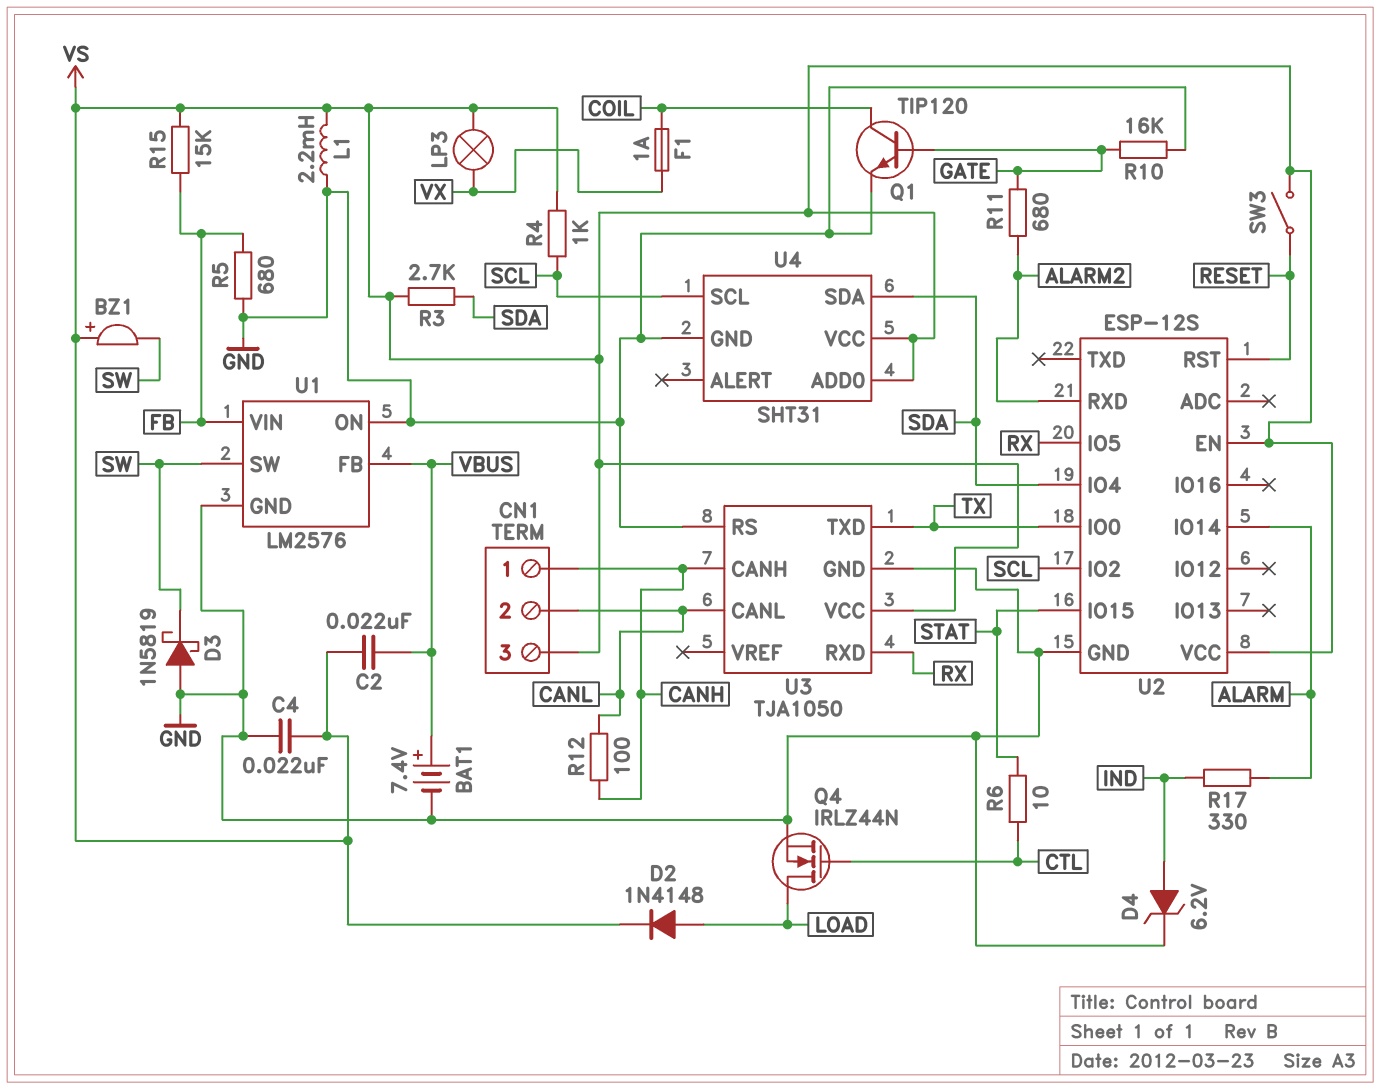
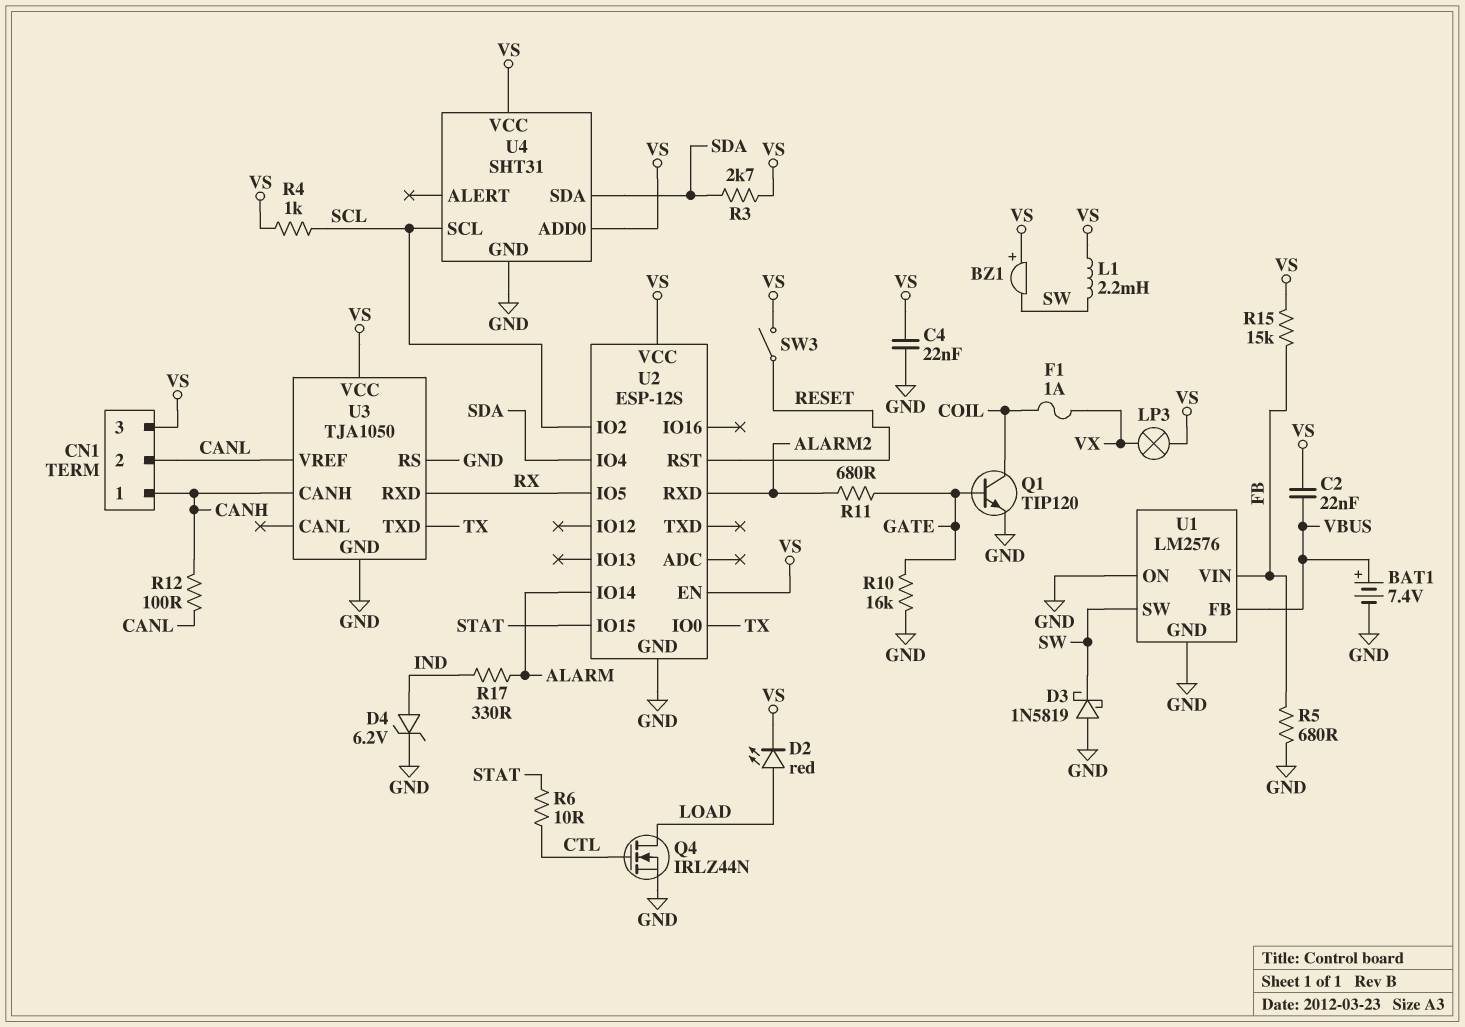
D2: diode 1N4148 (A LOAD, K VS) -> LED red (A LOAD, K VS)
L1: 2.2mH (GND, VS) -> 2.2mH (SW, VS)
U3 pin CANL: CANL -> none
U3 pin VREF: none -> CANL

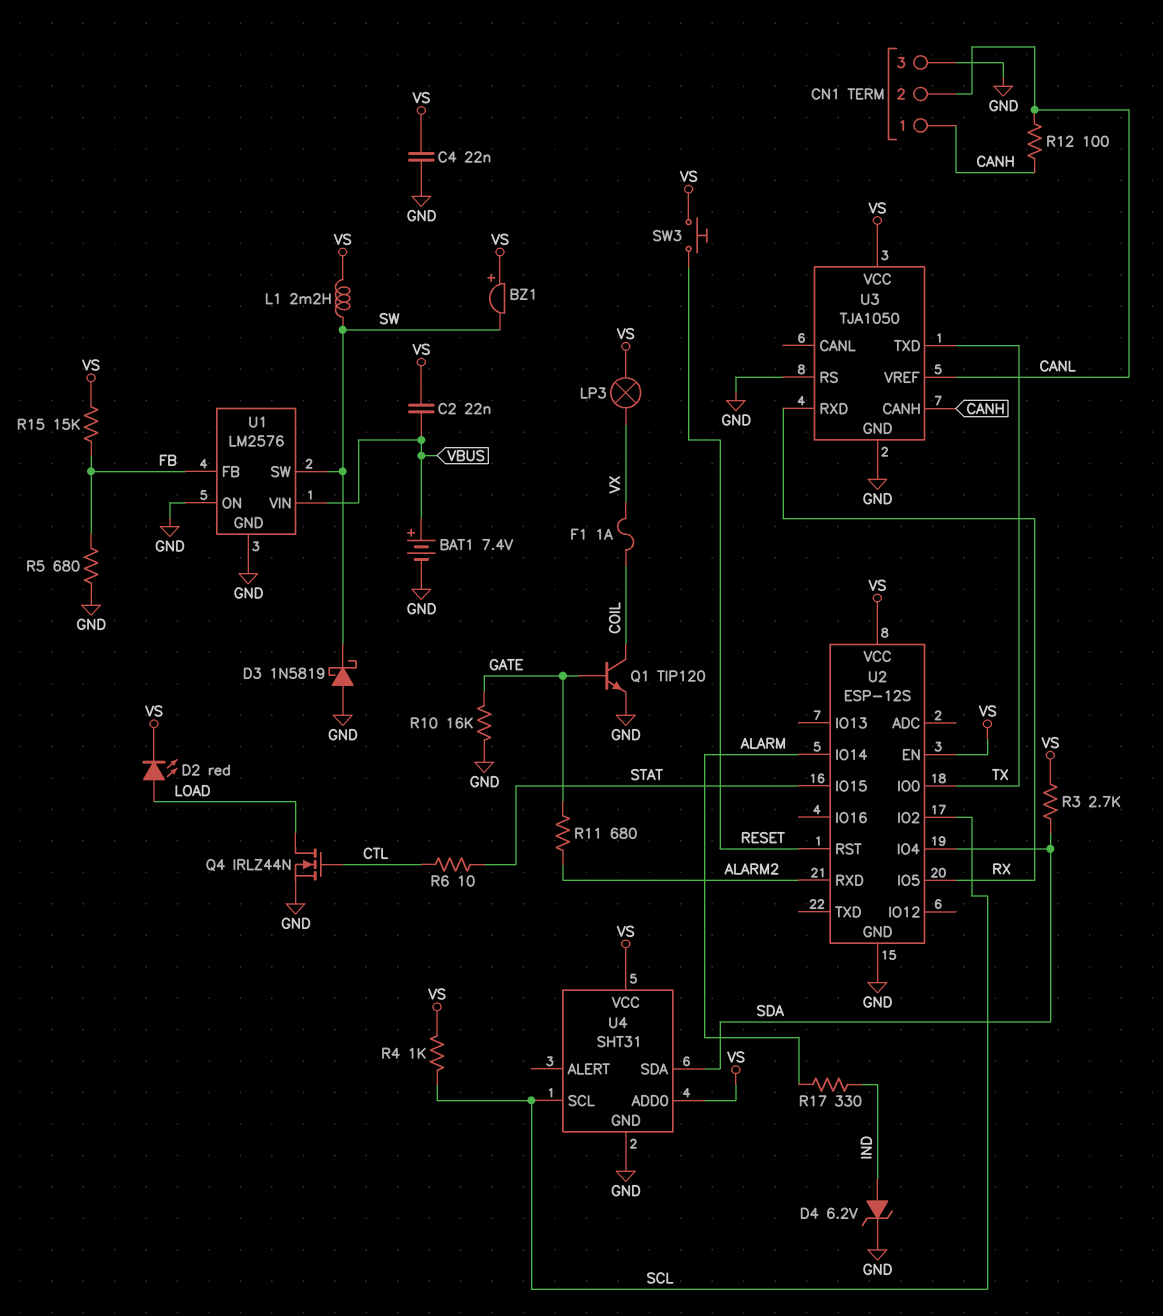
CN1 pin 3: VS -> GND
SW3: switch (RESET, VS) -> button (RESET, VS)
U1 pin FB: VBUS -> FB
U1 pin VIN: FB -> VBUS

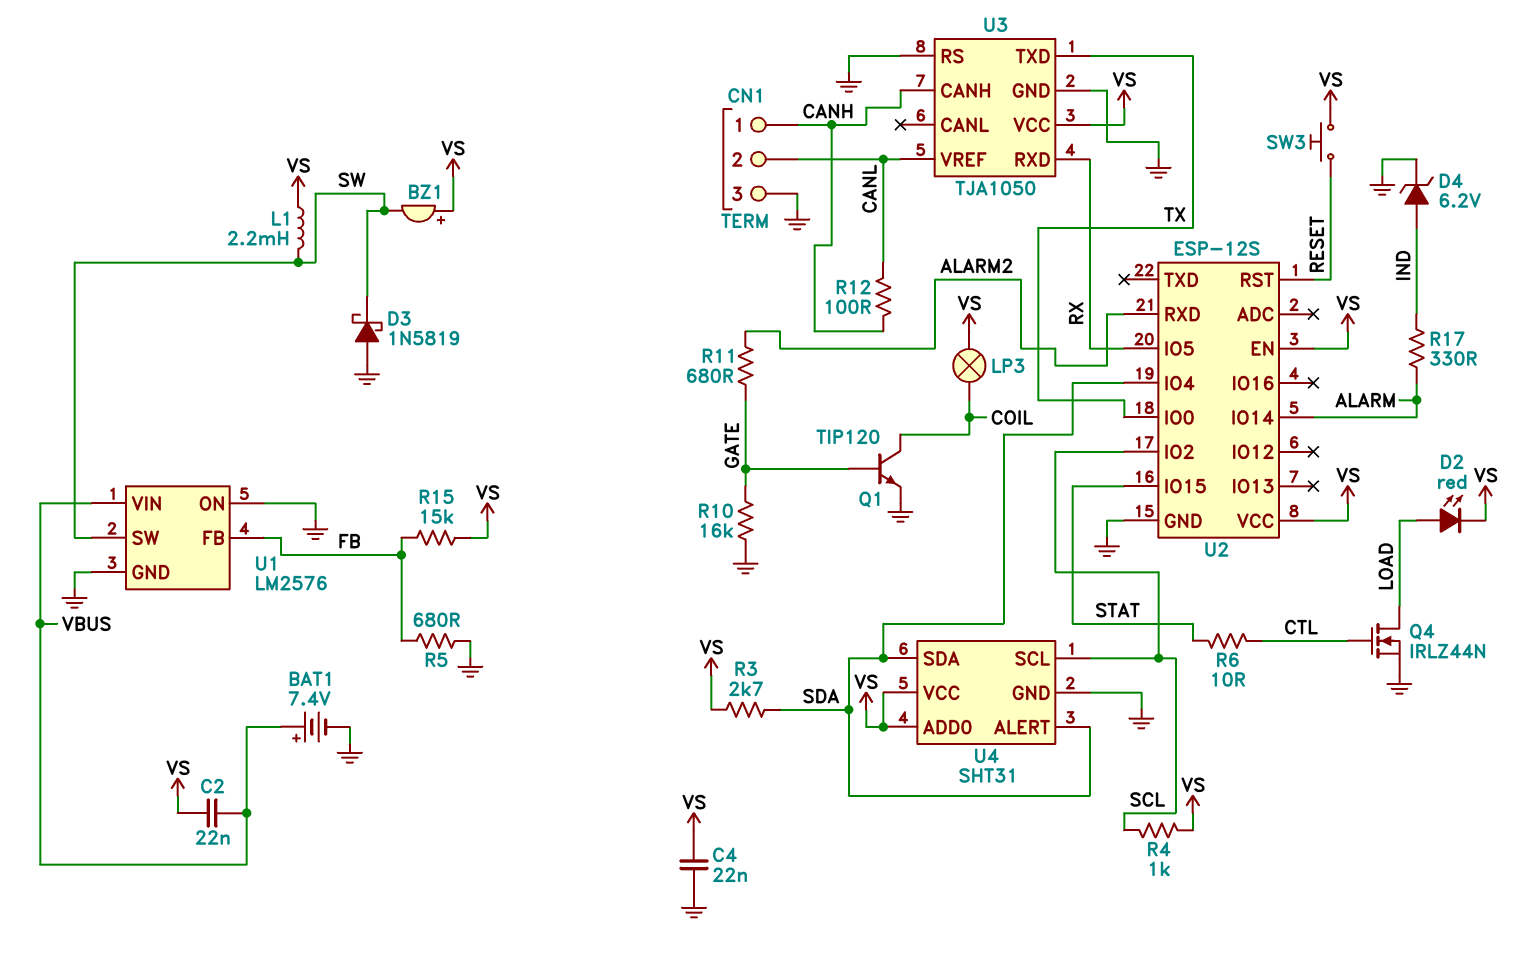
F1: 1A (COIL, VX) -> none
LP3: lamp (VS, VX) -> lamp (COIL, VS)
U4 pin ALERT: none -> SDA

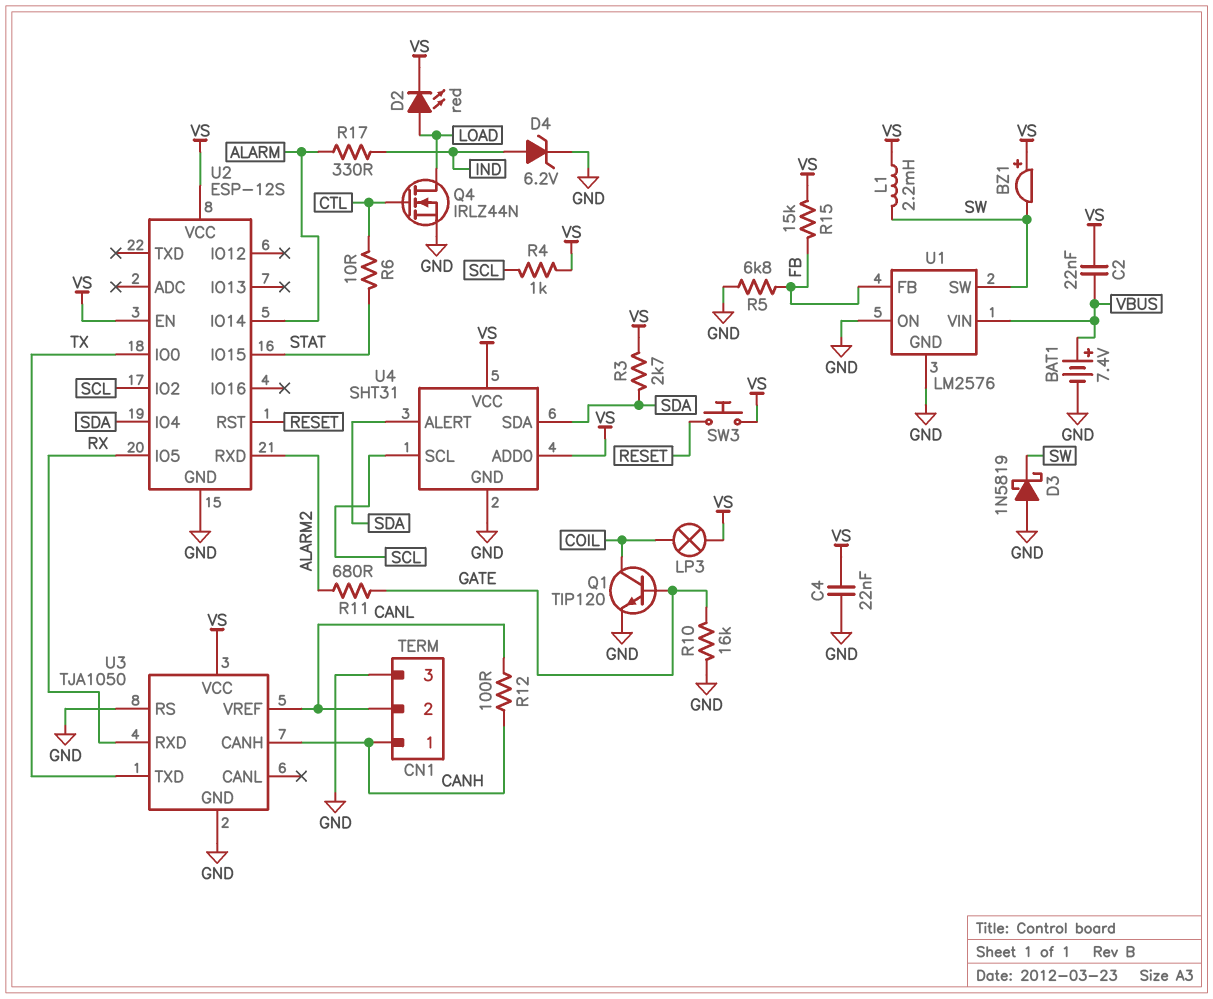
R5: 680 (FB, GND) -> 6.8k (FB, GND)

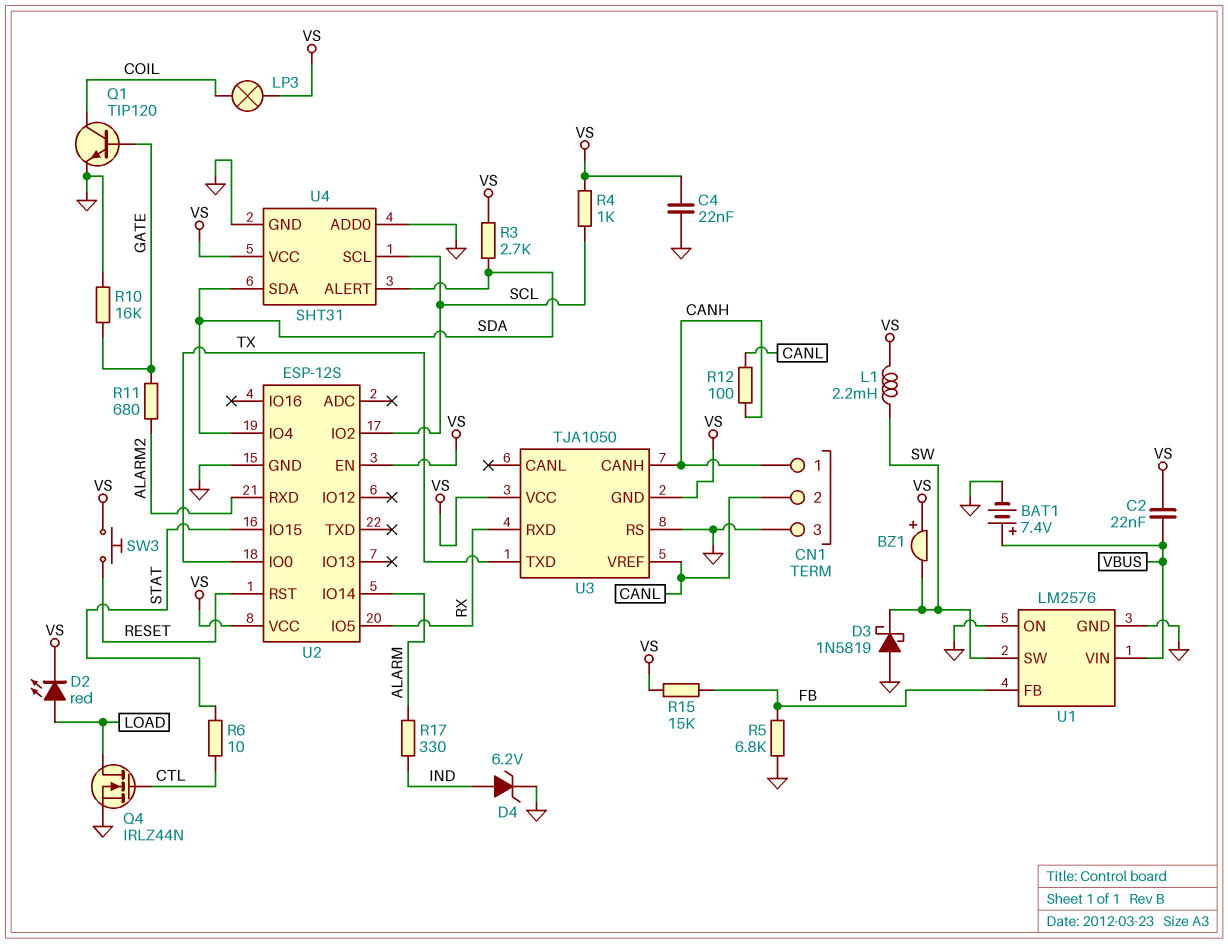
U3 pin GND: GND -> VS
U4 pin ADD0: VS -> GND

